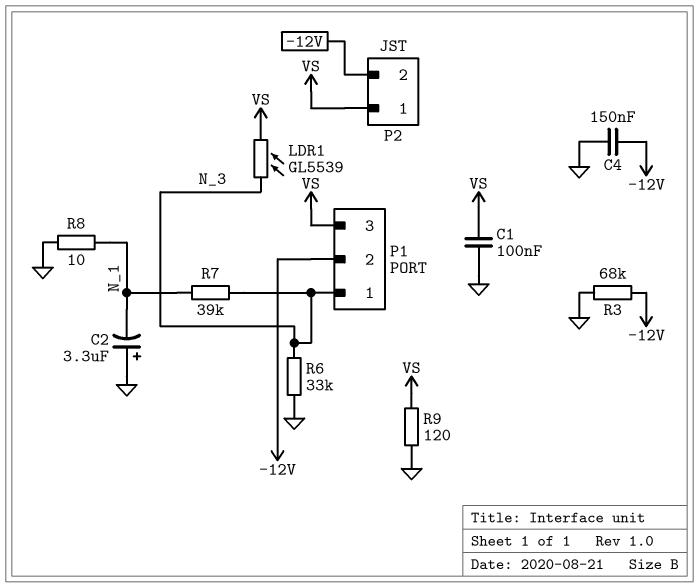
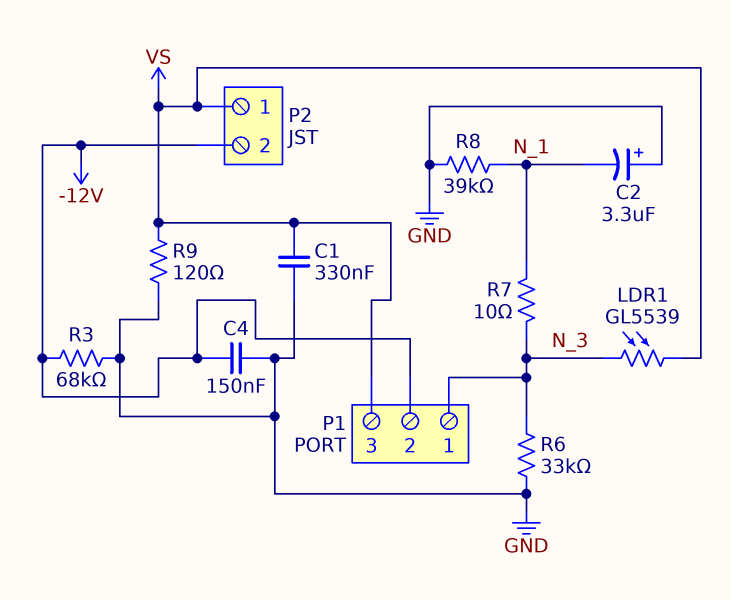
C1: 100nF (GND, VS) -> 330nF (GND, VS)
R7: 39k (N_1, N_3) -> 10 (N_1, N_3)
R8: 10 (GND, N_1) -> 39k (GND, N_1)

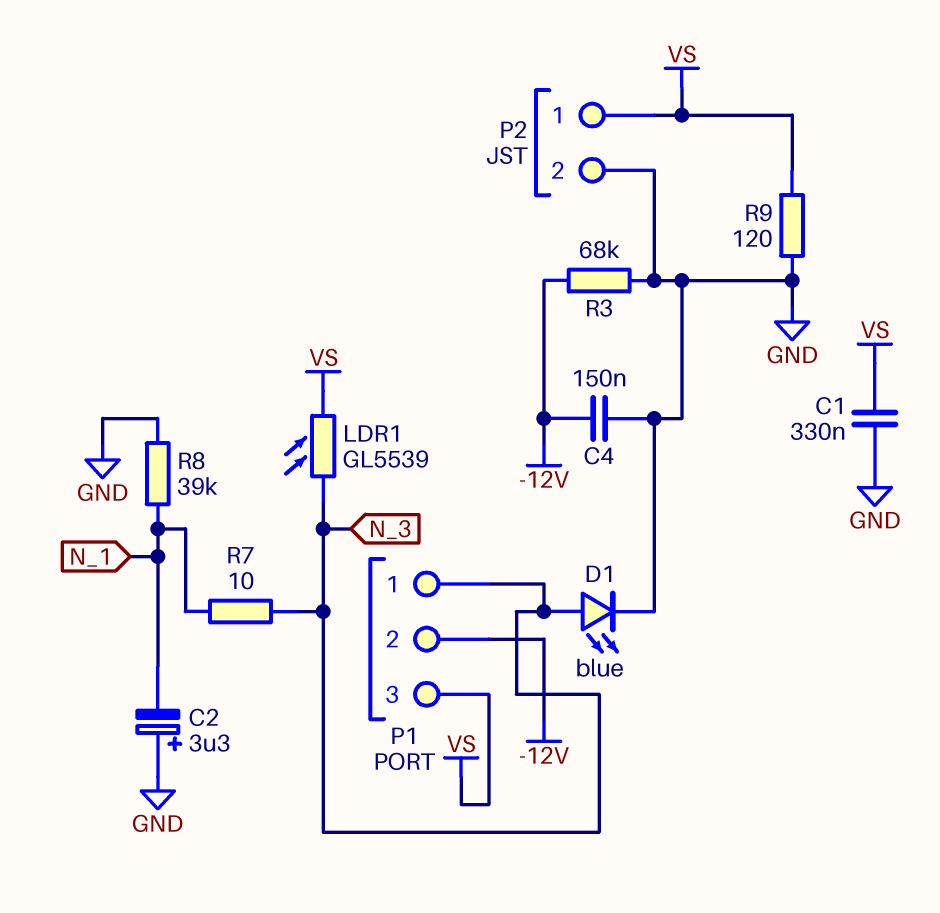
D1: none -> LED blue (A N_3, K GND)
P2 pin 2: -12V -> GND
R6: 33k (GND, N_3) -> none

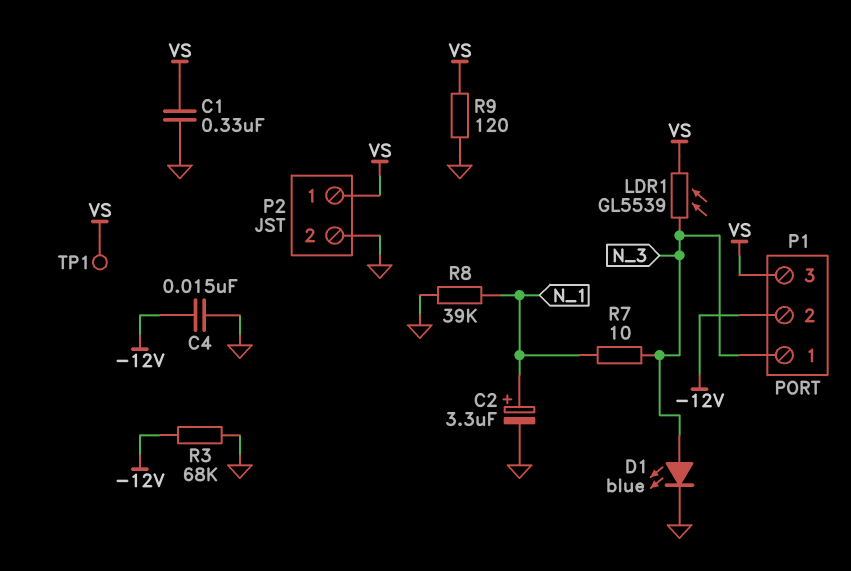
C2: 3.3uF (plus GND, minus N_1) -> 3.3uF (plus N_1, minus GND)
C4: 150nF (-12V, GND) -> 15nF (-12V, GND)
TP1: none -> test point (VS)

